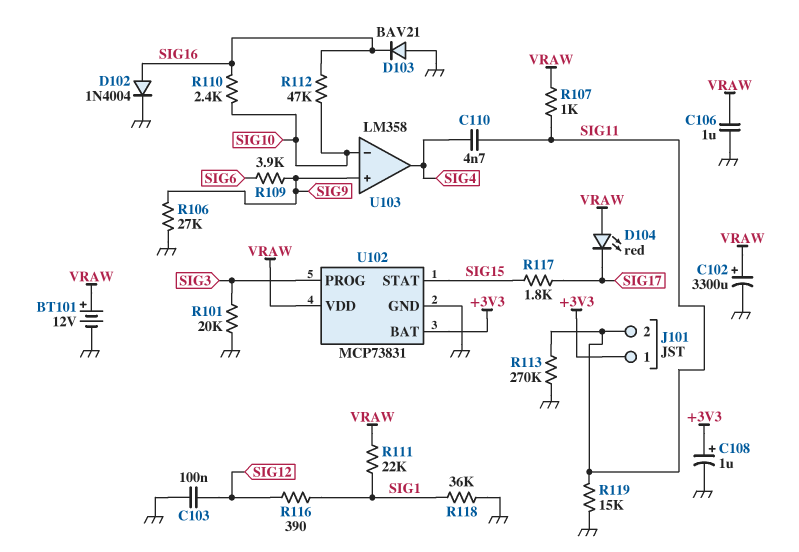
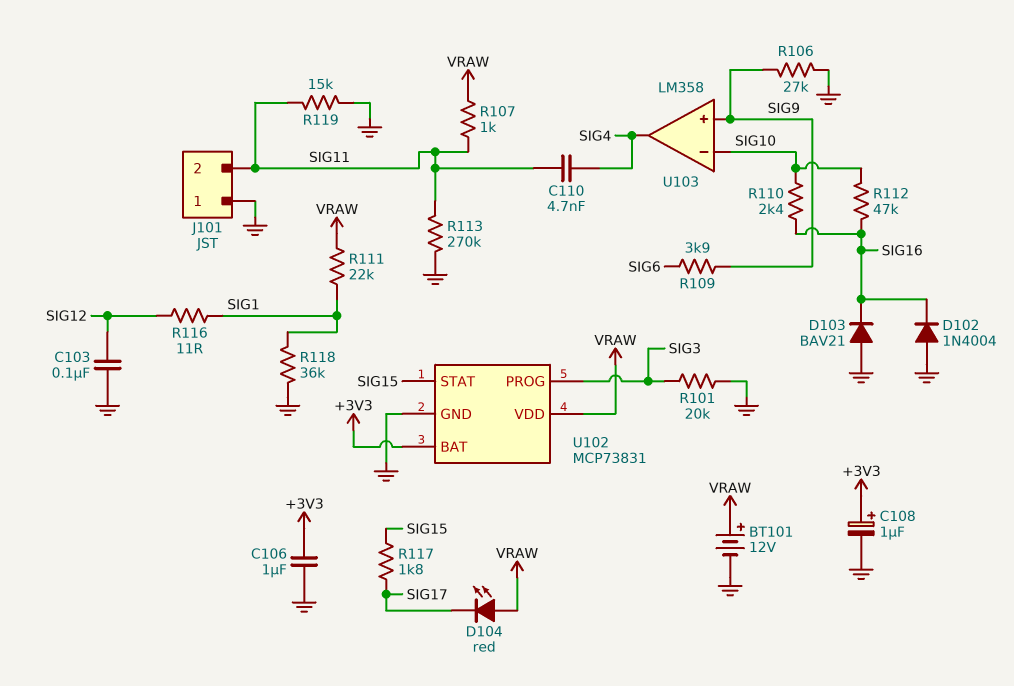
C102: 3300uF (plus VRAW, minus GND) -> none
C106: 1uF (GND, VRAW) -> 1uF (+3V3, GND)
D102: diode 1N4004 (A SIG16, K GND) -> diode 1N4004 (A GND, K SIG16)
J101 pin 1: +3V3 -> GND
R116: 390 (SIG1, SIG12) -> 11 (SIG1, SIG12)

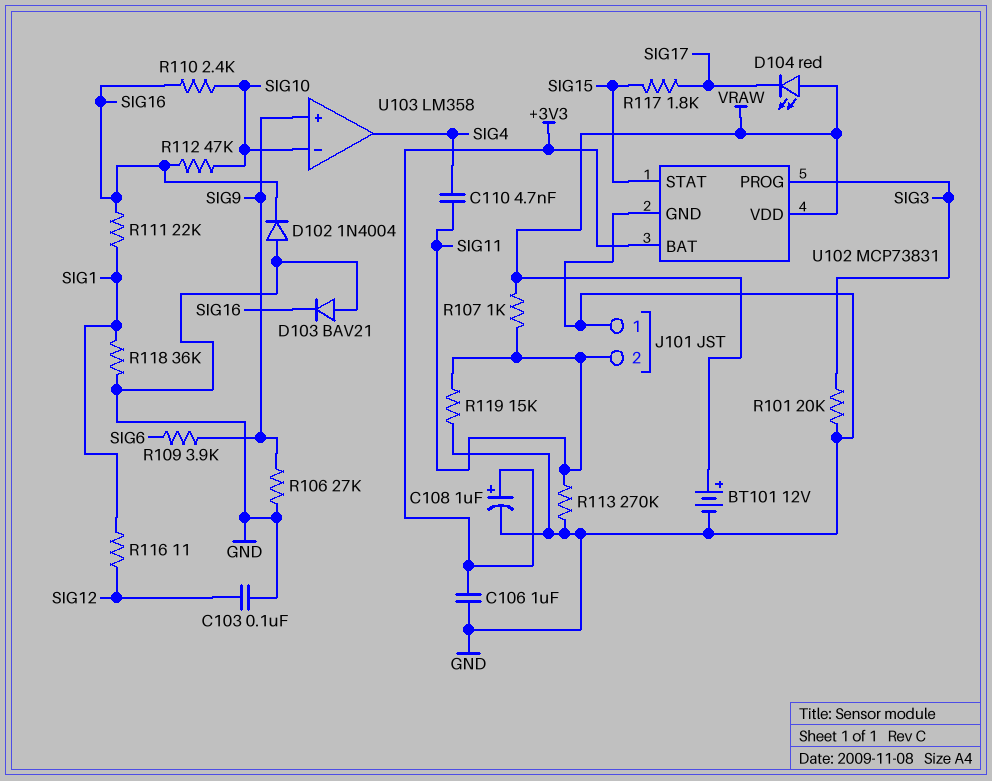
R111: 22k (SIG1, VRAW) -> 22k (SIG1, SIG16)

